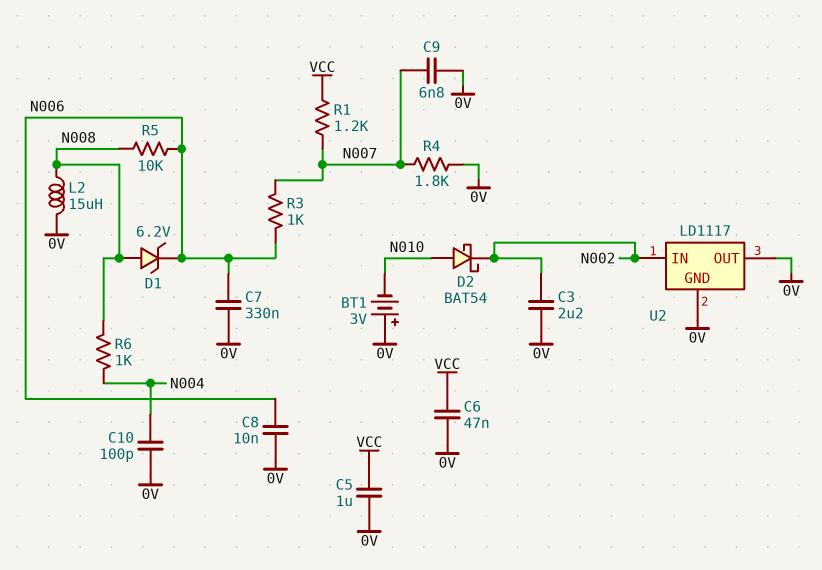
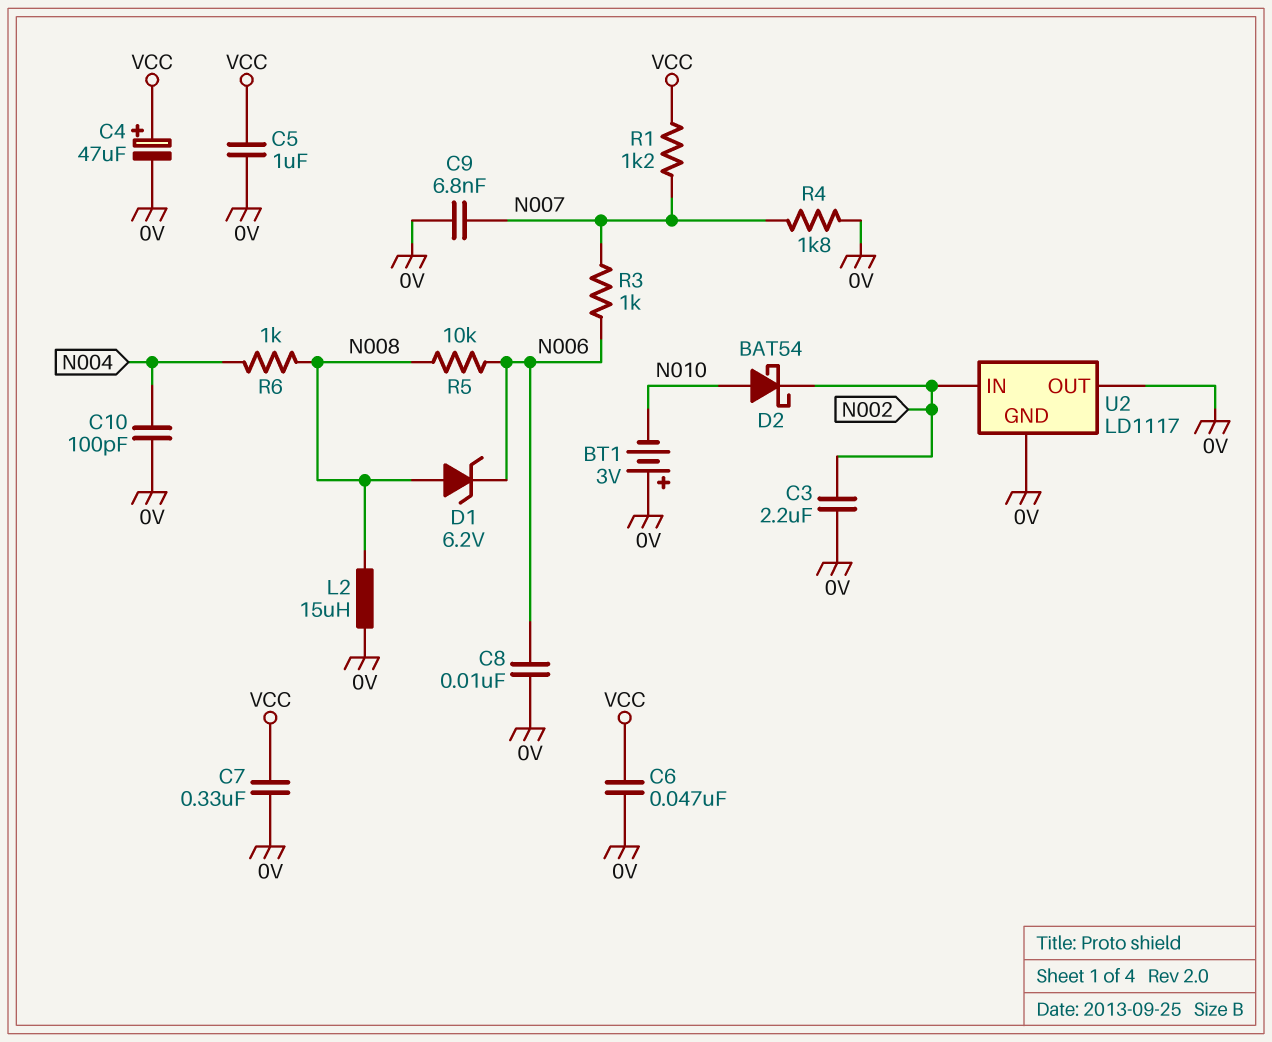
C4: none -> 47uF (plus VCC, minus 0V)
C7: 330nF (0V, N006) -> 330nF (0V, VCC)

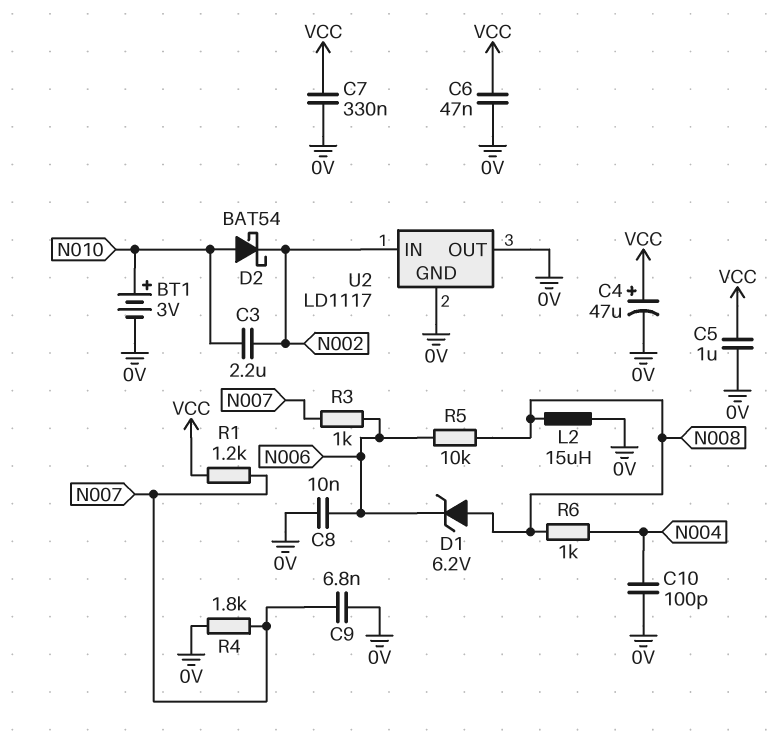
BT1: 3V (plus 0V, minus N010) -> 3V (plus N010, minus 0V)
C3: 2.2uF (0V, N002) -> 2.2uF (N002, N010)

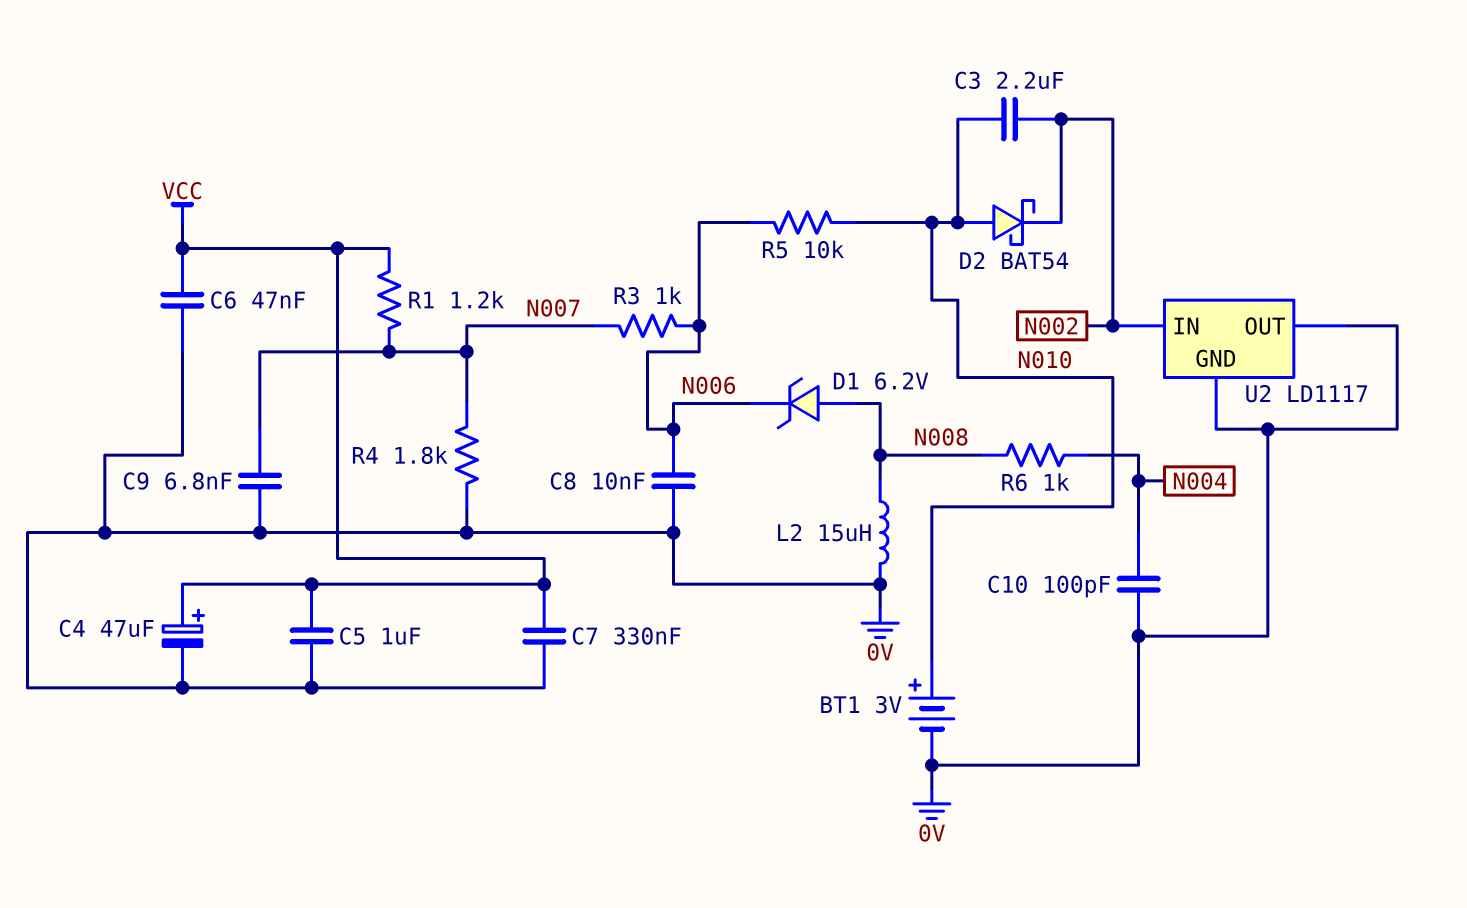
R5: 10k (N006, N008) -> 10k (N006, N010)

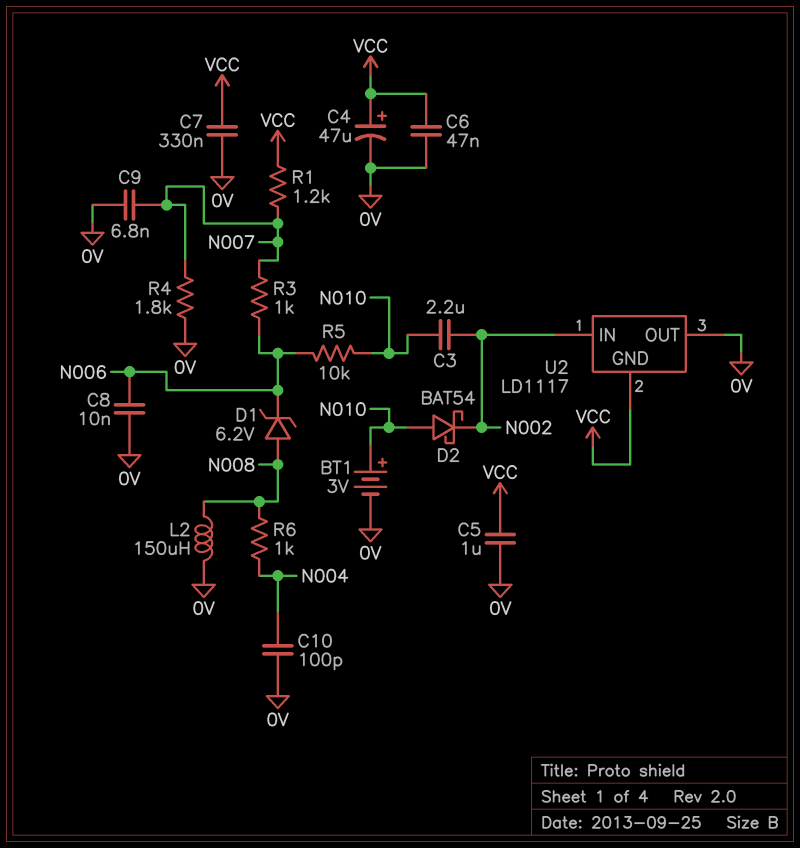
L2: 15uH (0V, N008) -> 150uH (0V, N008)
U2 pin GND: 0V -> VCC

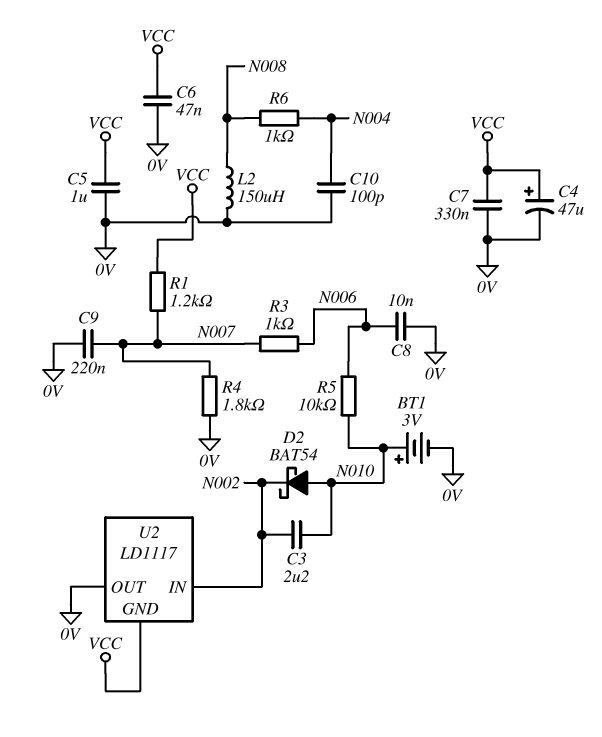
C9: 6.8nF (0V, N007) -> 220nF (0V, N007)
D1: zener 6.2V (A N008, K N006) -> none

